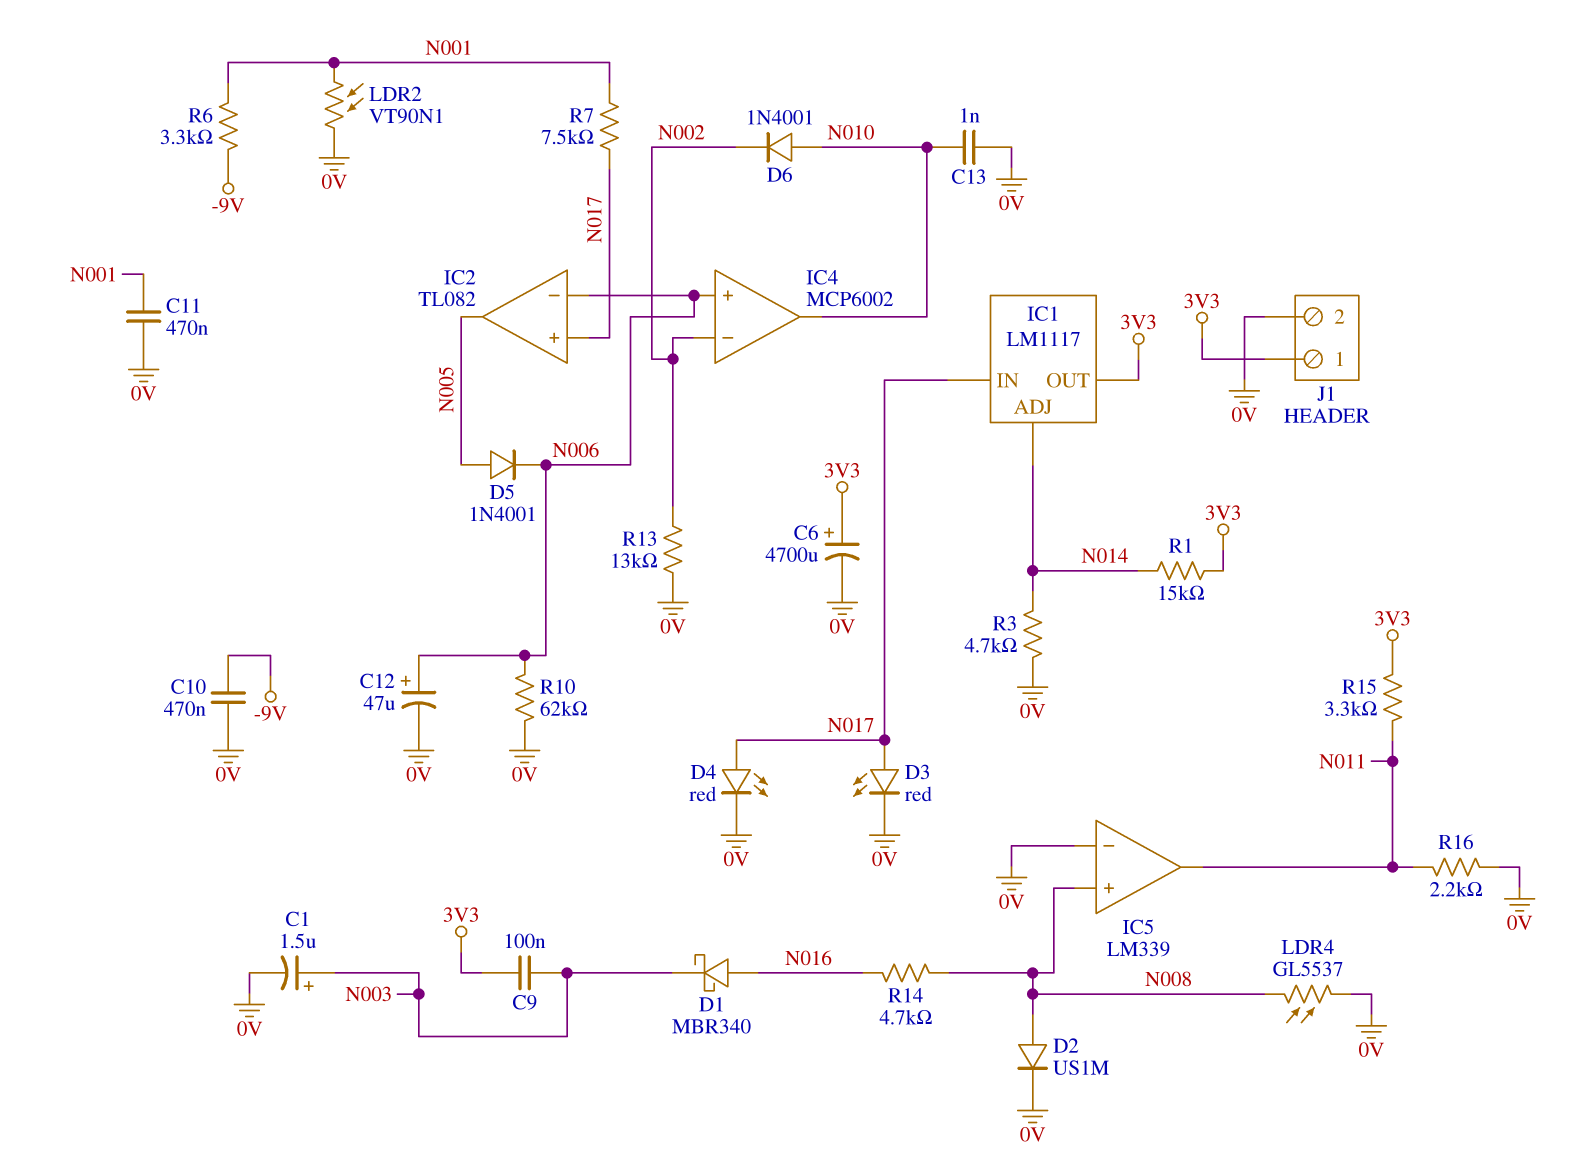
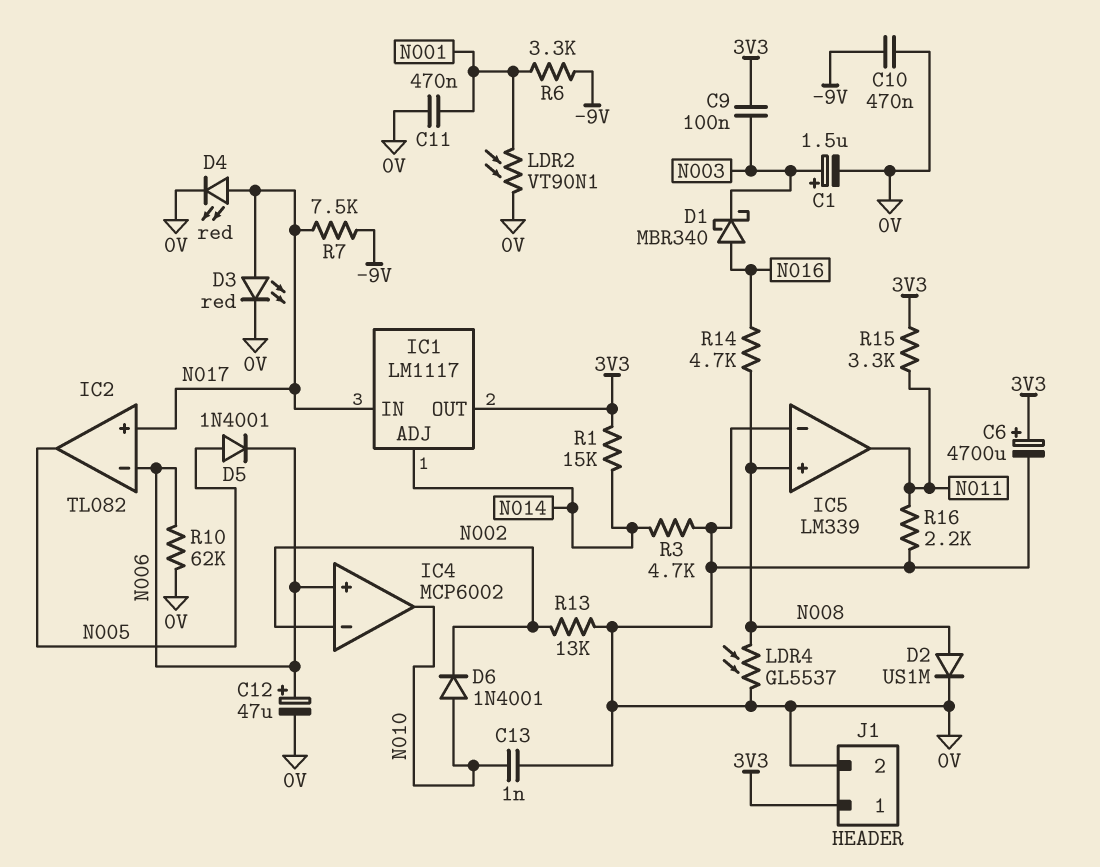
R7: 7.5k (N001, N017) -> 7.5k (-9V, N017)

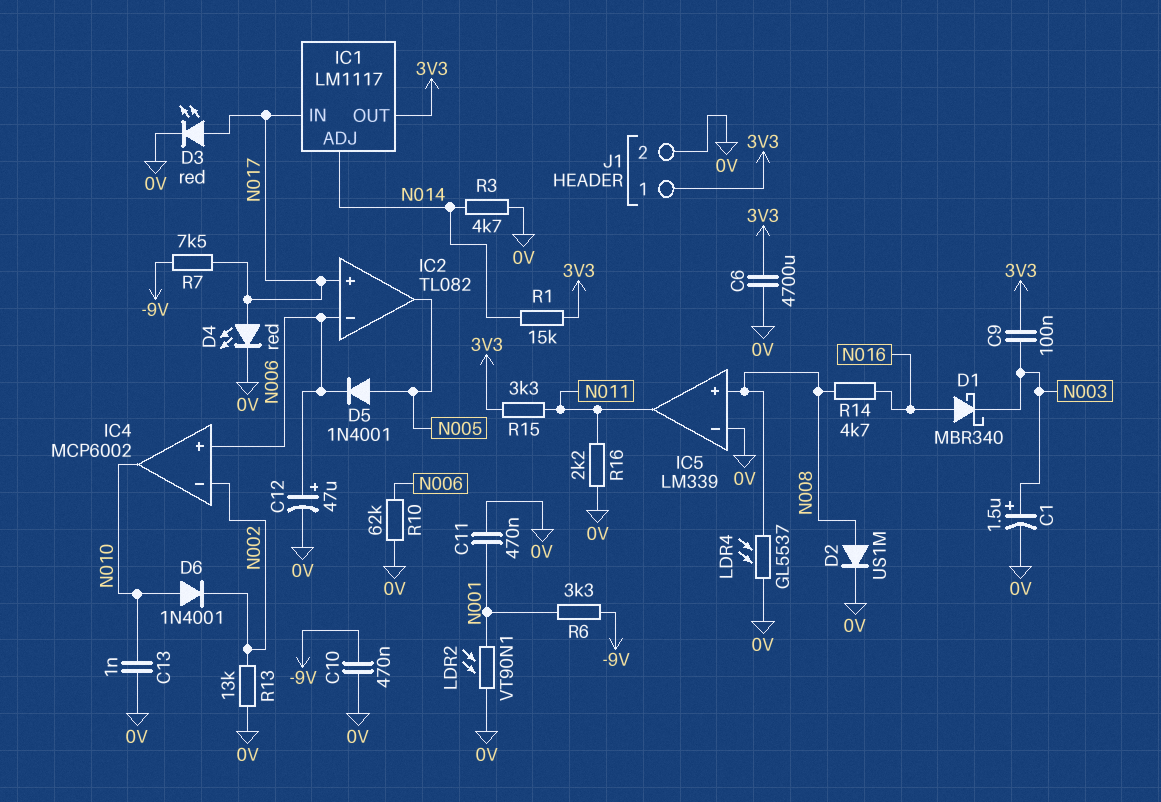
C6: 4700uF (plus 3V3, minus 0V) -> 4700uF (0V, 3V3)

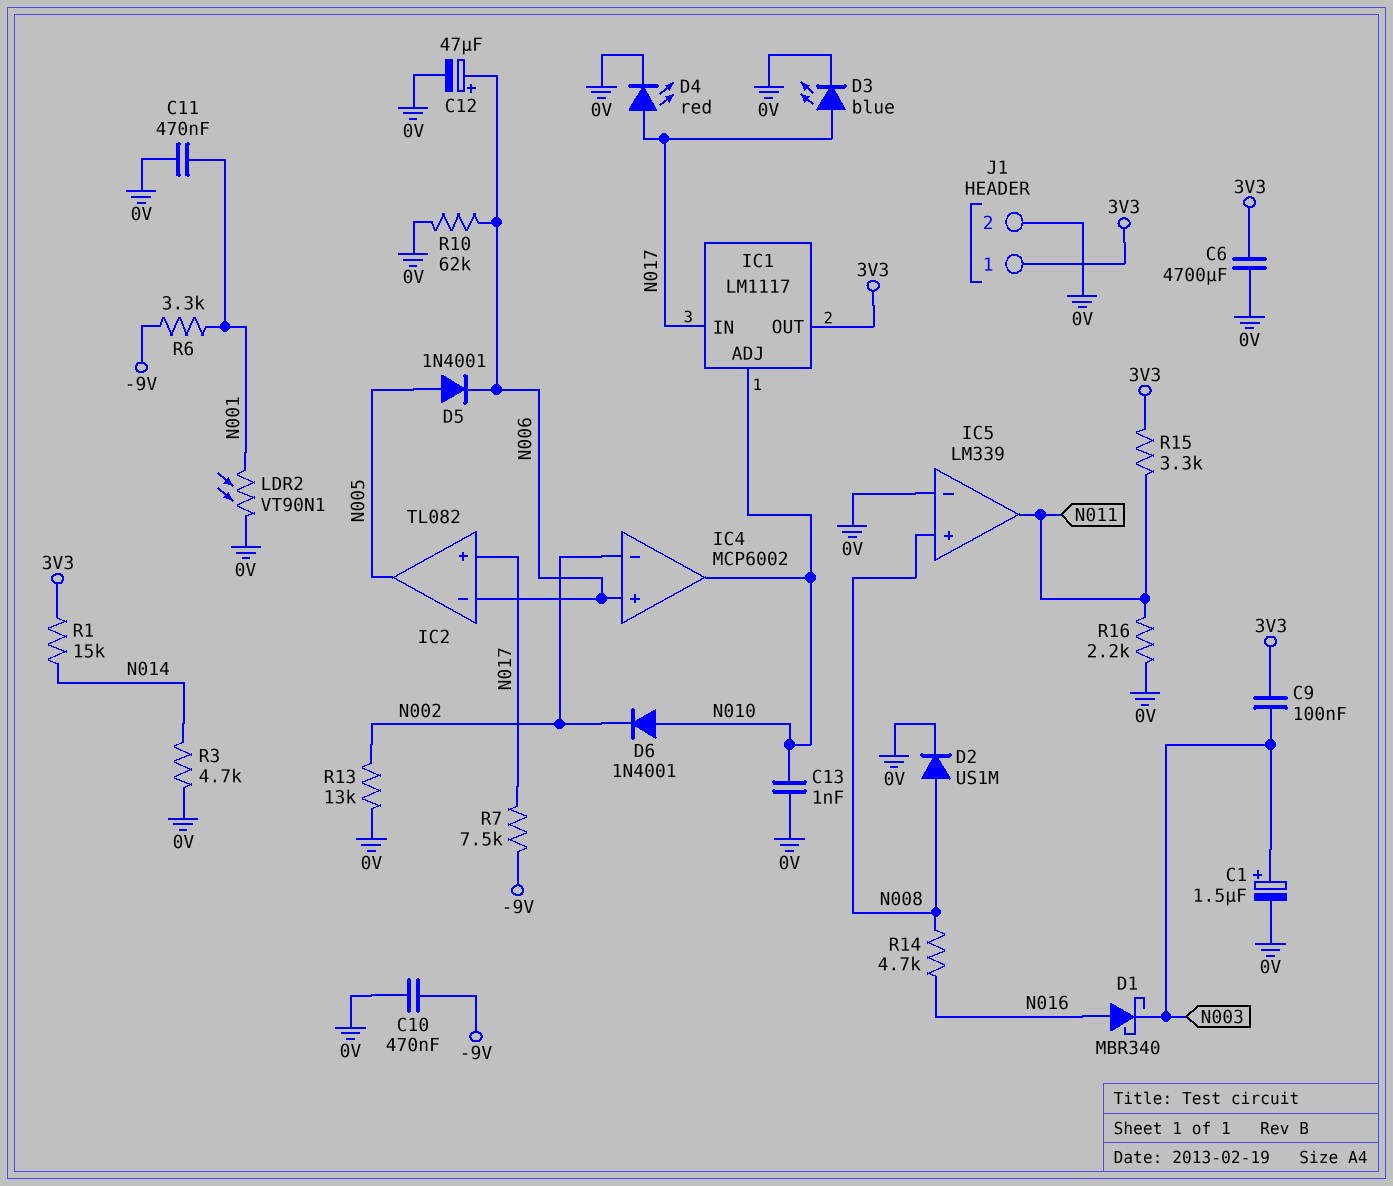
D3: LED red (A N017, K 0V) -> LED blue (A N017, K 0V)
IC1 pin ADJ: N014 -> N010
LDR4: GL5537 (0V, N008) -> none

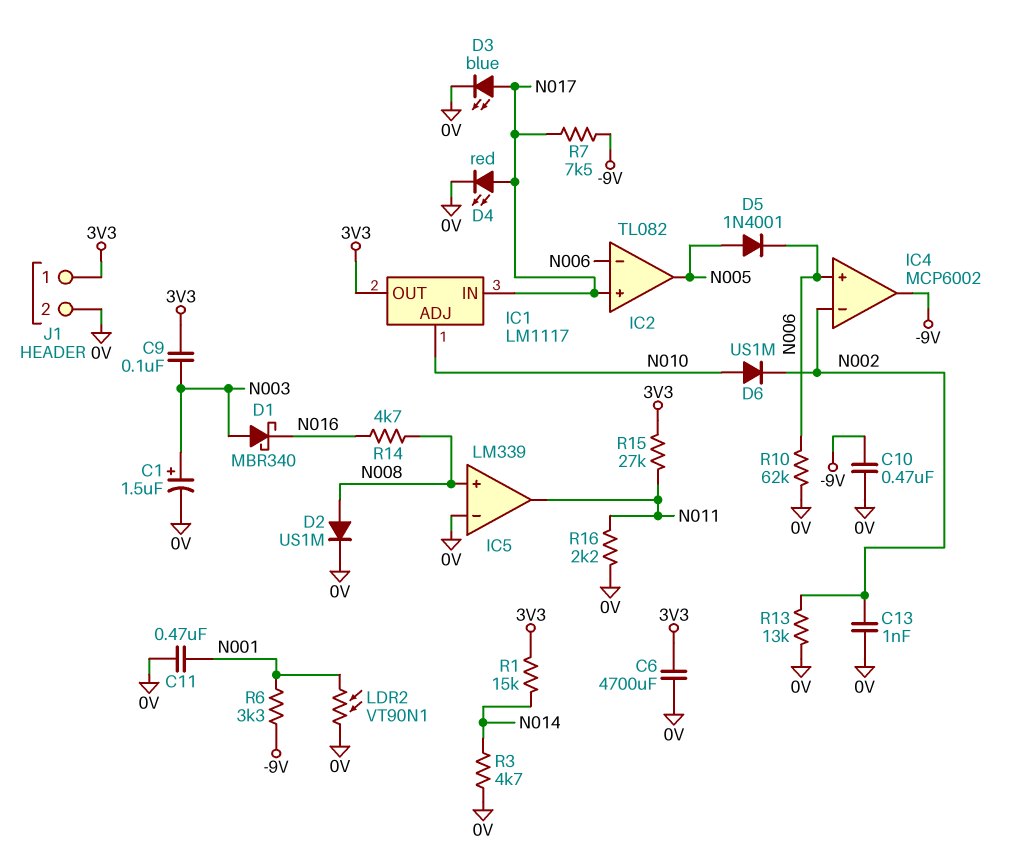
C12: 47uF (plus N006, minus 0V) -> none
C13: 1nF (0V, N010) -> 1nF (0V, N002)
D1: schottky MBR340 (A N016, K N003) -> schottky MBR340 (A N003, K N016)
D6: diode 1N4001 (A N010, K N002) -> diode US1M (A N010, K N002)
IC4 pin out: N010 -> -9V
R15: 3.3k (3V3, N011) -> 27k (3V3, N011)

